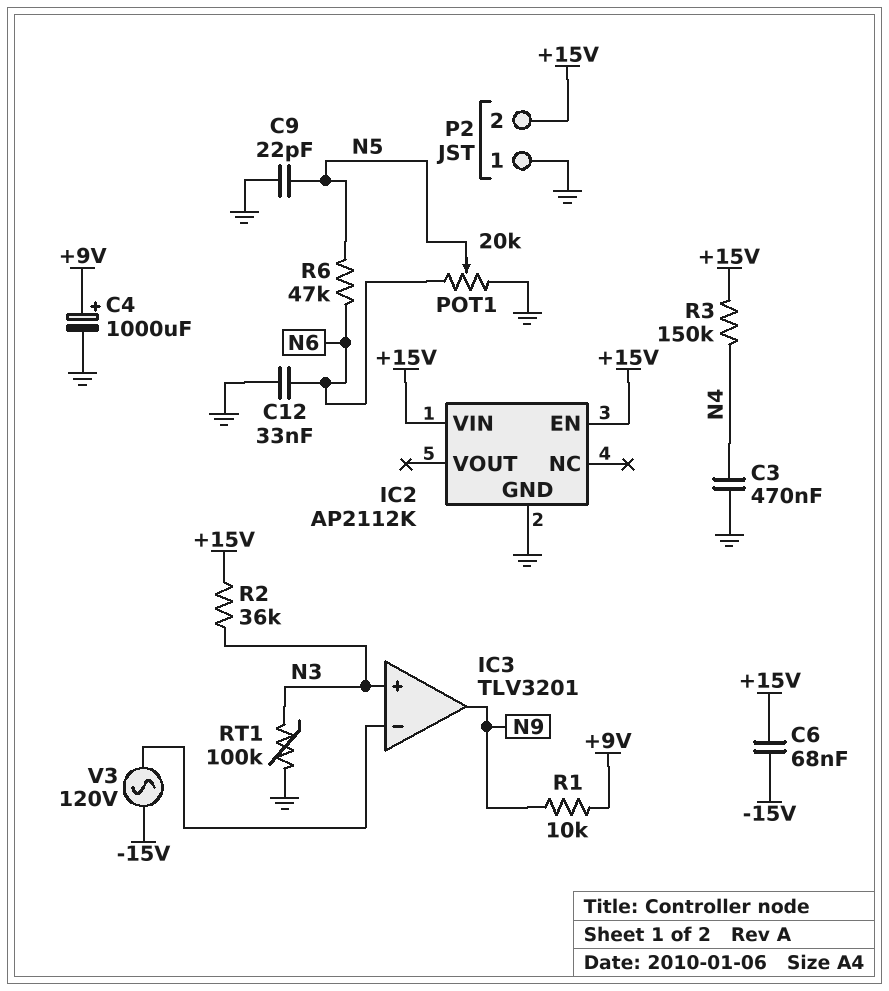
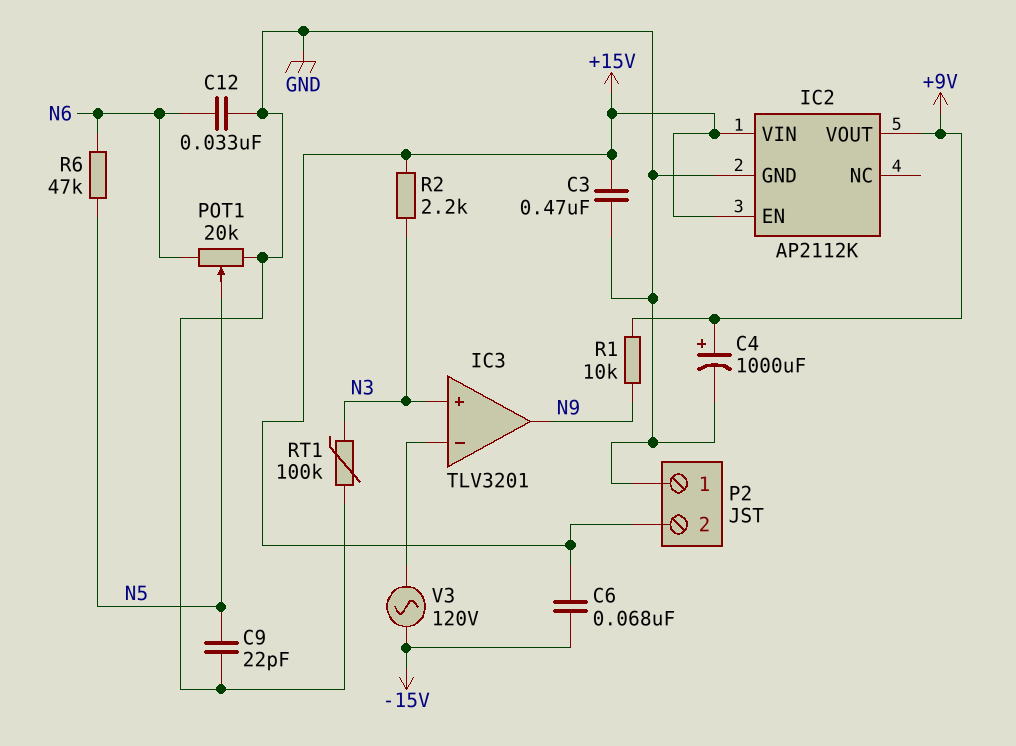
C3: 470nF (GND, N4) -> 470nF (+15V, GND)
IC2 pin VOUT: none -> +9V
R2: 36k (+15V, N3) -> 2.2k (+15V, N3)
R3: 150k (+15V, N4) -> none

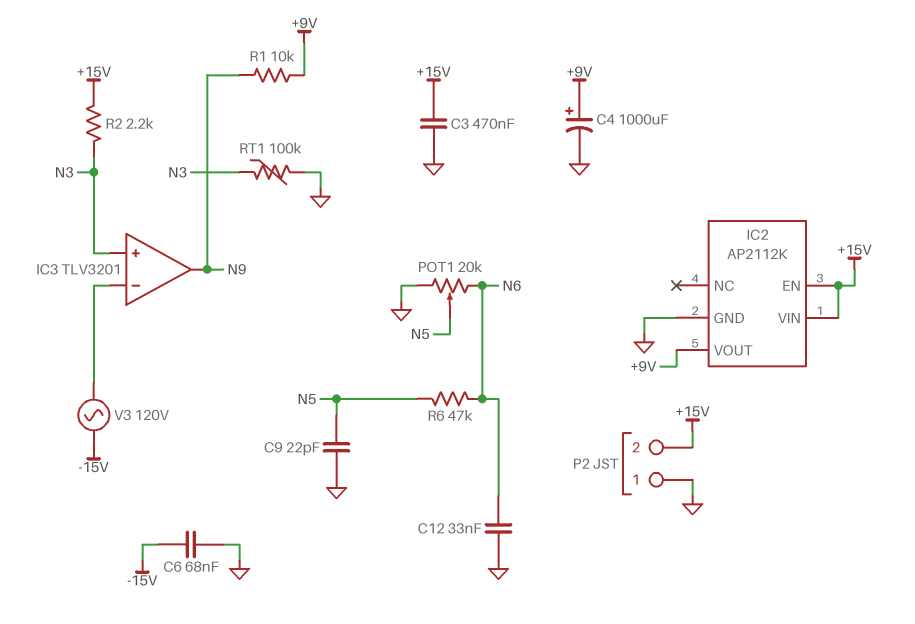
C6: 68nF (+15V, -15V) -> 68nF (-15V, GND)

